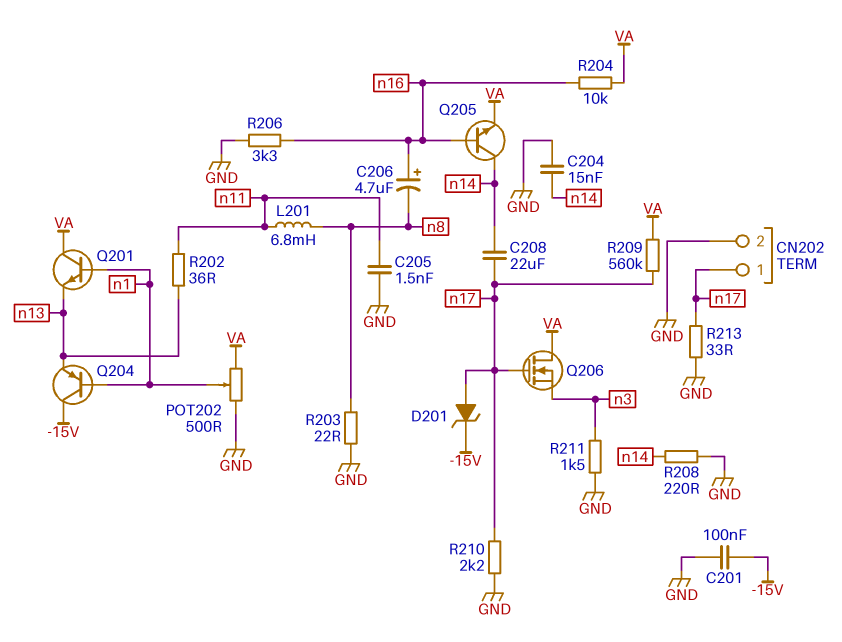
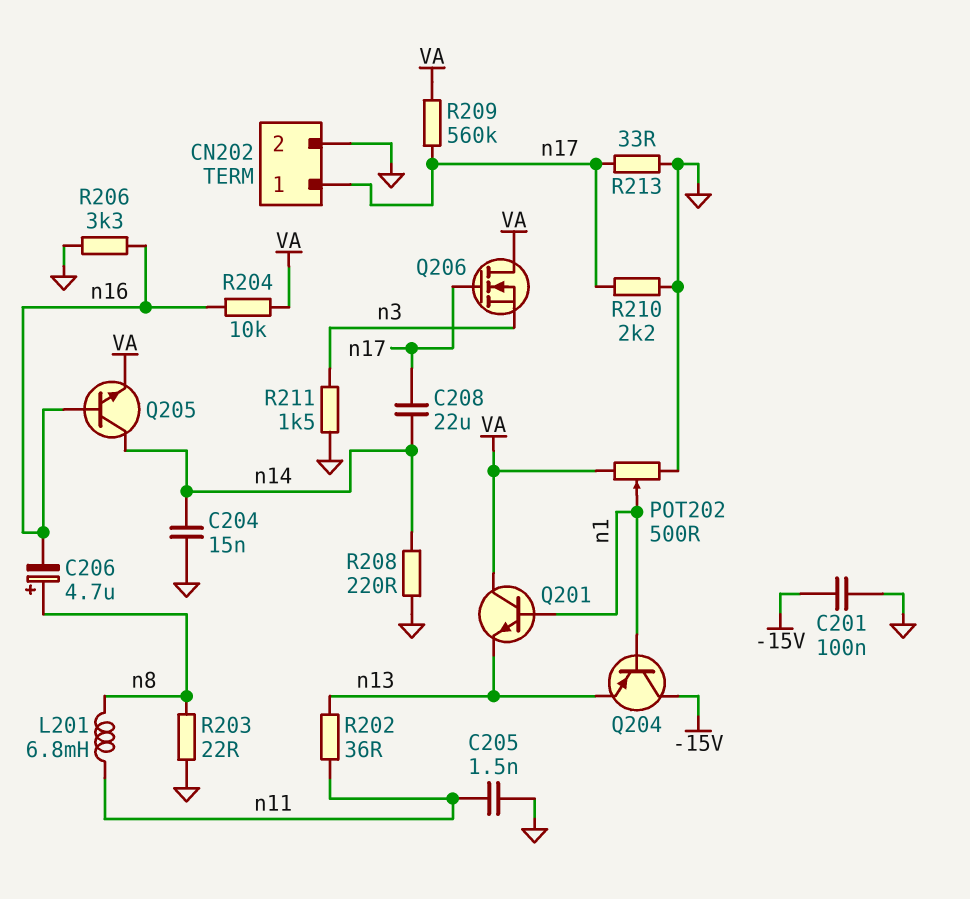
C206: 4.7uF (plus n16, minus n8) -> 4.7uF (plus n8, minus n16)
D201: zener (A n17, K -15V) -> none

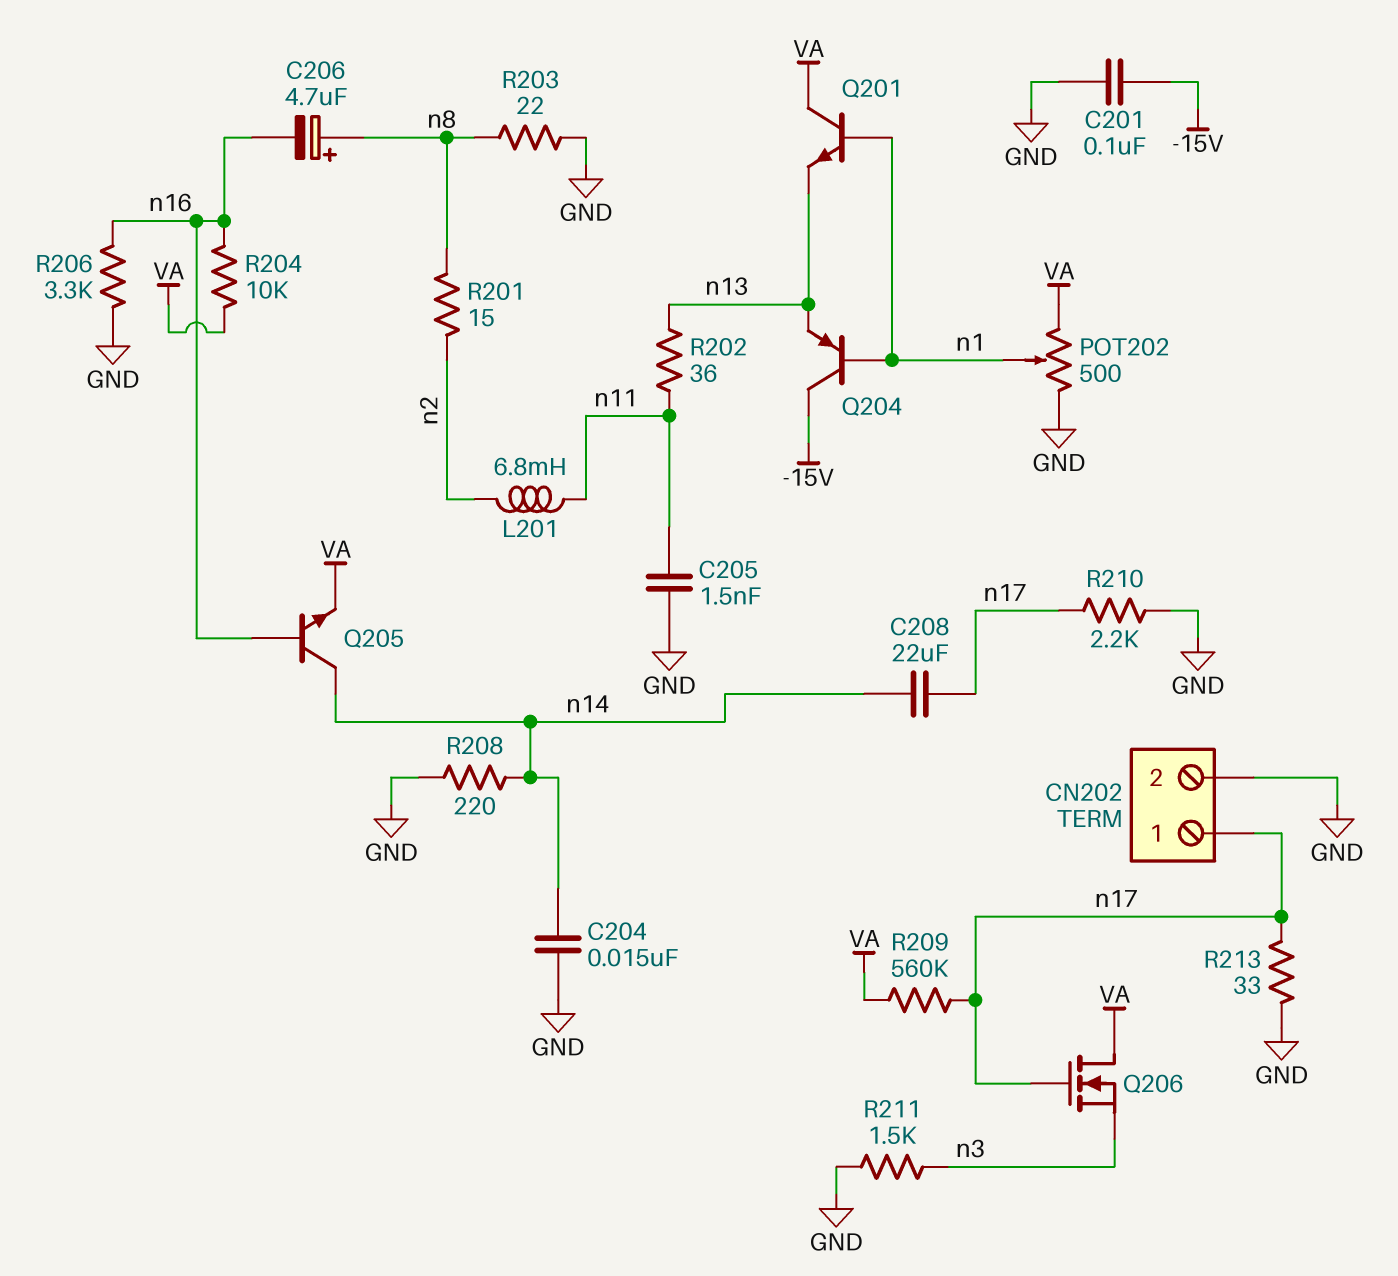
L201: 6.8mH (n8, n11) -> 6.8mH (n2, n11)
R201: none -> 15 (n2, n8)

